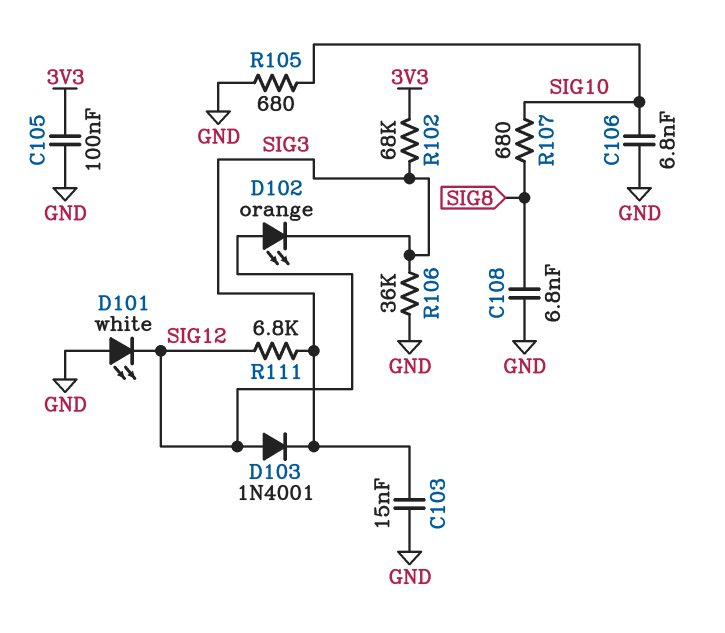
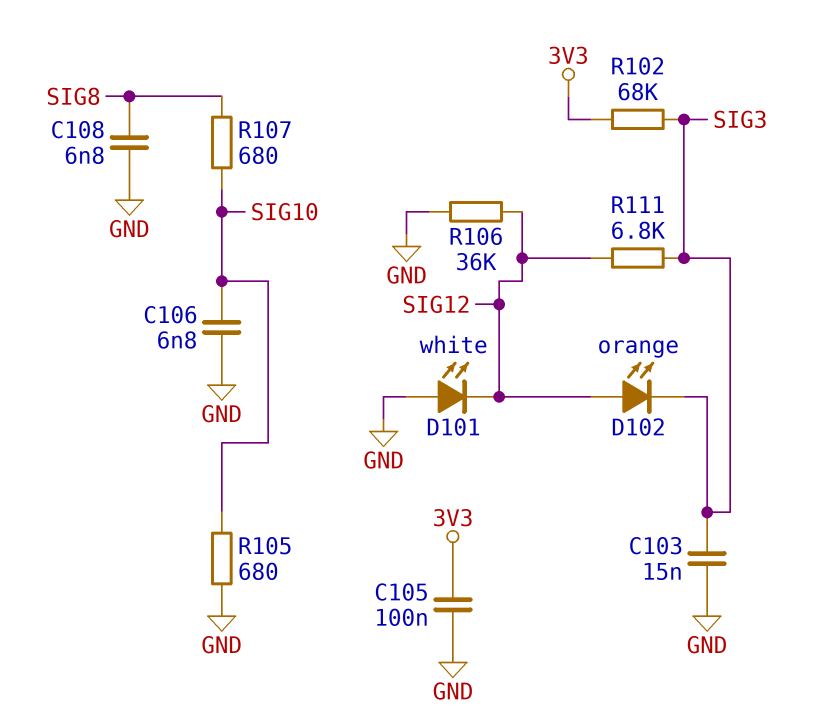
D103: diode 1N4001 (A SIG12, K SIG3) -> none
R106: 36k (GND, SIG3) -> 36k (GND, SIG12)

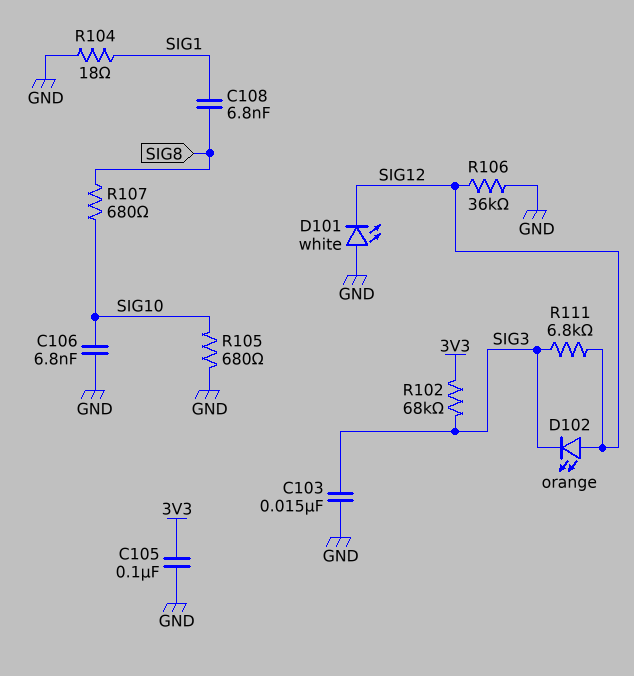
C108: 6.8nF (GND, SIG8) -> 6.8nF (SIG1, SIG8)
R104: none -> 18 (GND, SIG1)

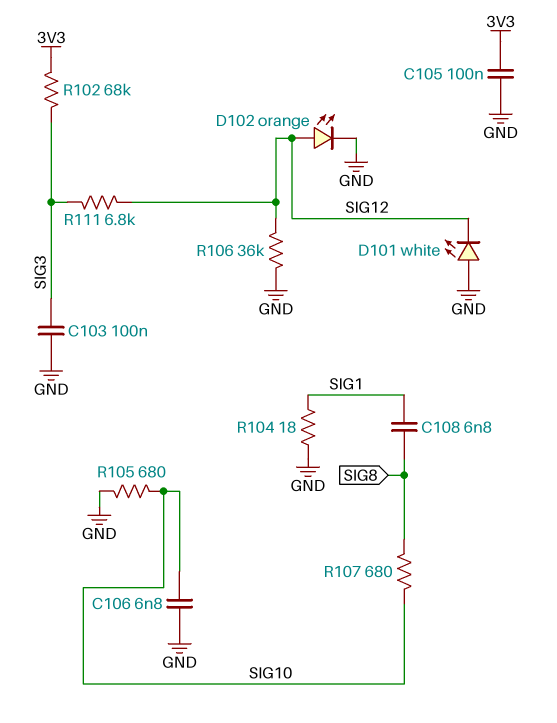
C103: 15nF (GND, SIG3) -> 100nF (GND, SIG3)
D102: LED orange (A SIG12, K SIG3) -> LED orange (A SIG12, K GND)

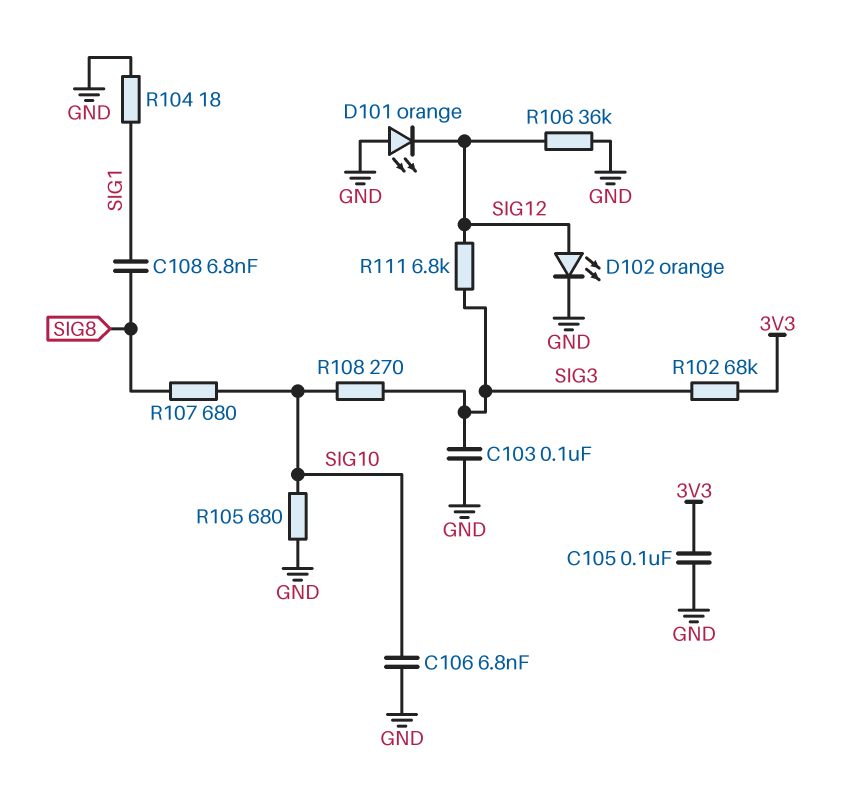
D101: LED white (A GND, K SIG12) -> LED orange (A GND, K SIG12)
R108: none -> 270 (SIG3, SIG10)

